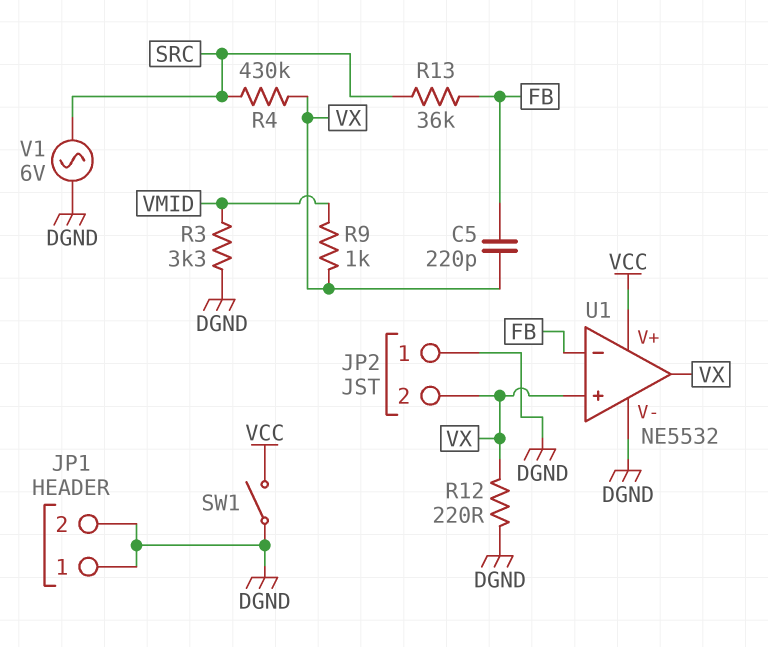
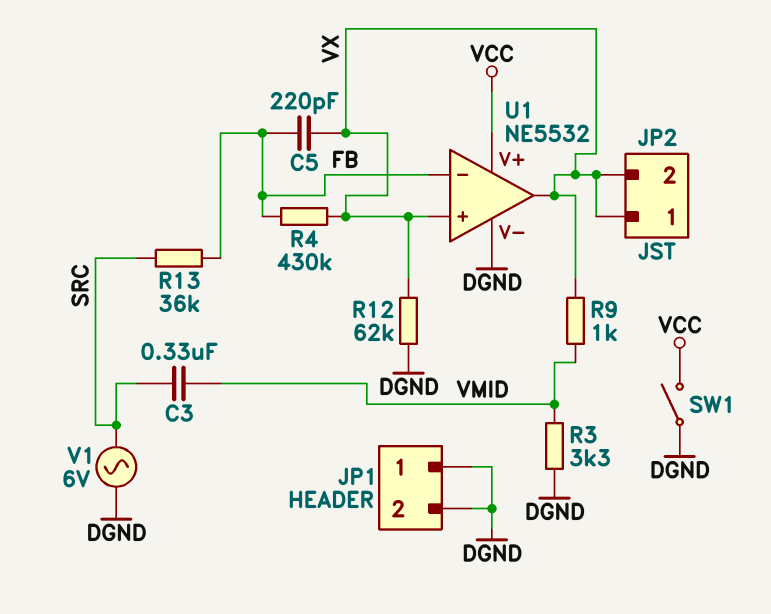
C3: none -> 330nF (SRC, VMID)
JP2 pin 1: DGND -> VX
R4: 430k (SRC, VX) -> 430k (FB, VX)
R12: 220 (DGND, VX) -> 62k (DGND, VX)

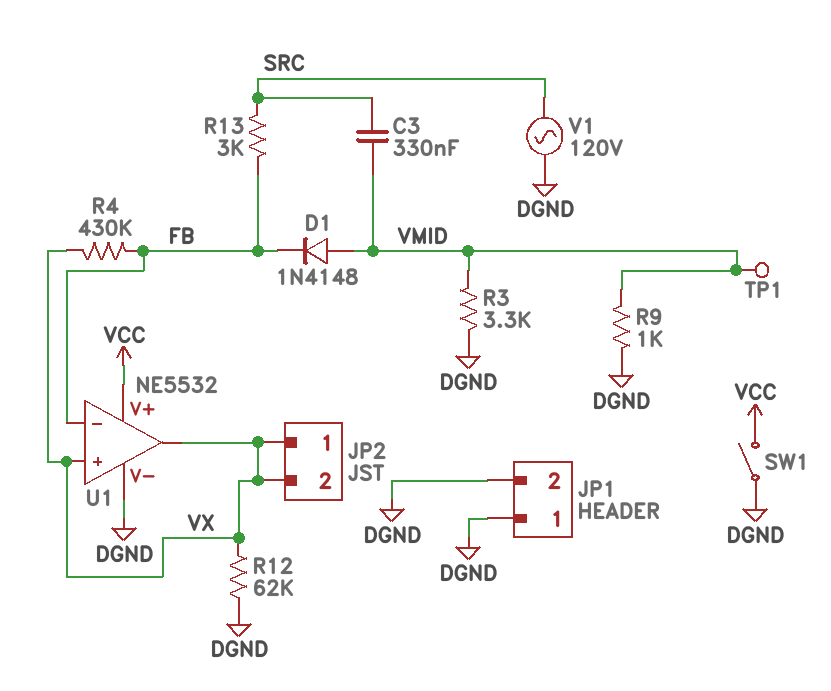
C5: 220pF (FB, VX) -> none
D1: none -> diode 1N4148 (A VMID, K FB)
R9: 1k (VMID, VX) -> 1k (DGND, VMID)
R13: 36k (FB, SRC) -> 3k (FB, SRC)
TP1: none -> test point (VMID)
V1: AC 6V (DGND, SRC) -> AC 120V (DGND, SRC)

